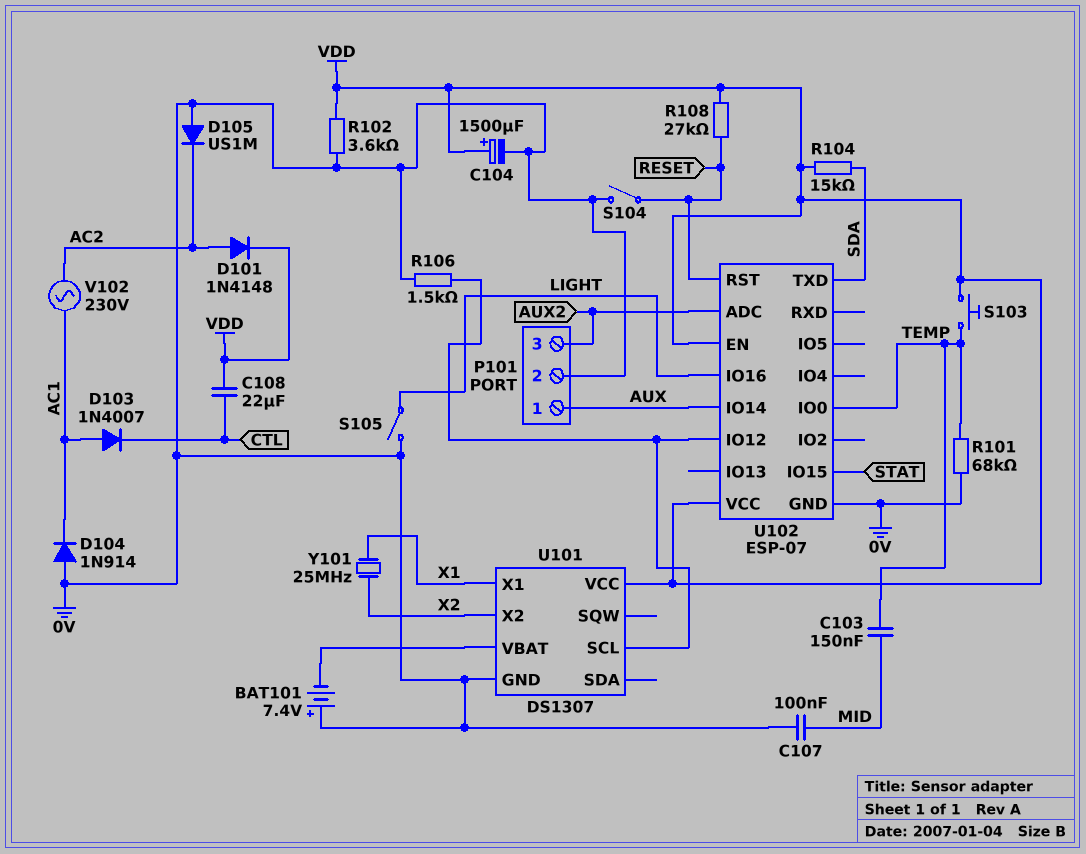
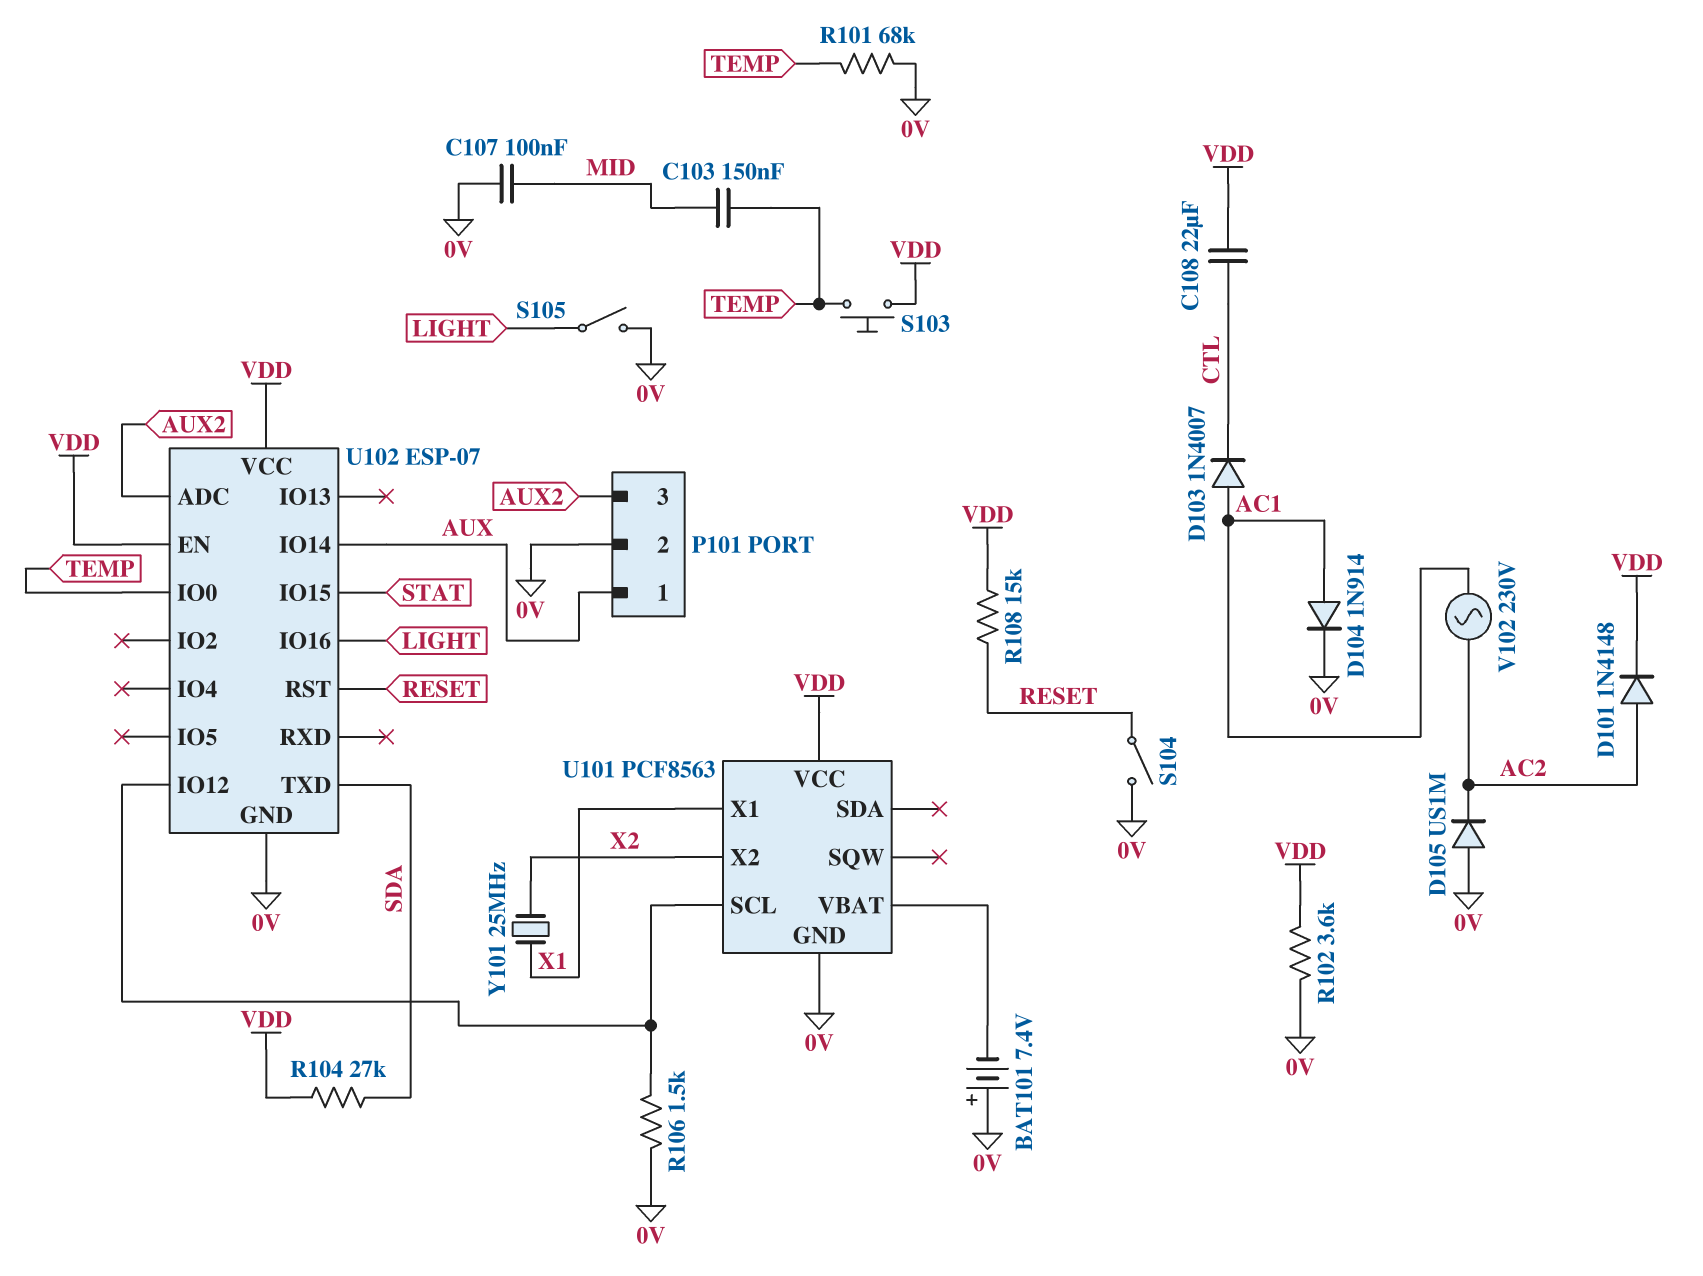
C104: 1500uF (plus VDD, minus 0V) -> none
D104: diode 1N914 (A 0V, K AC1) -> diode 1N914 (A AC1, K 0V)
R104: 15k (SDA, VDD) -> 27k (SDA, VDD)
R108: 27k (RESET, VDD) -> 15k (RESET, VDD)
U101: DS1307 -> PCF8563

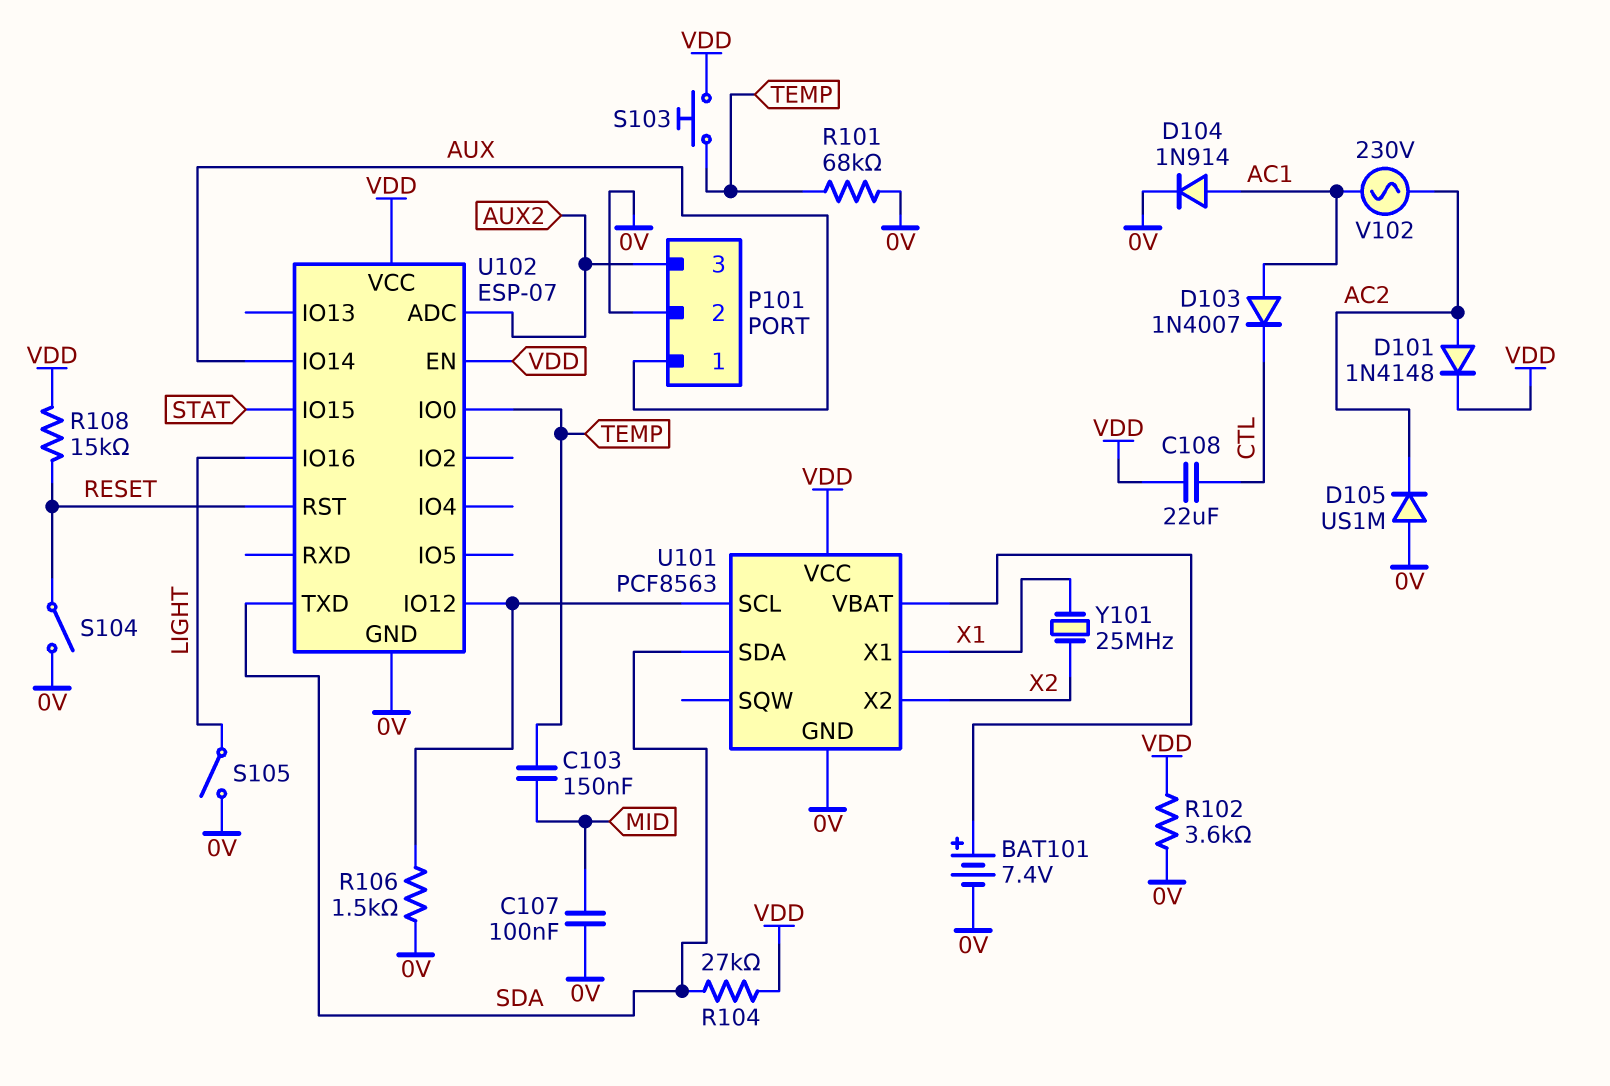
BAT101: 7.4V (plus 0V, minus U101/VBAT) -> 7.4V (plus U101/VBAT, minus 0V)
U101 pin SDA: none -> SDA

